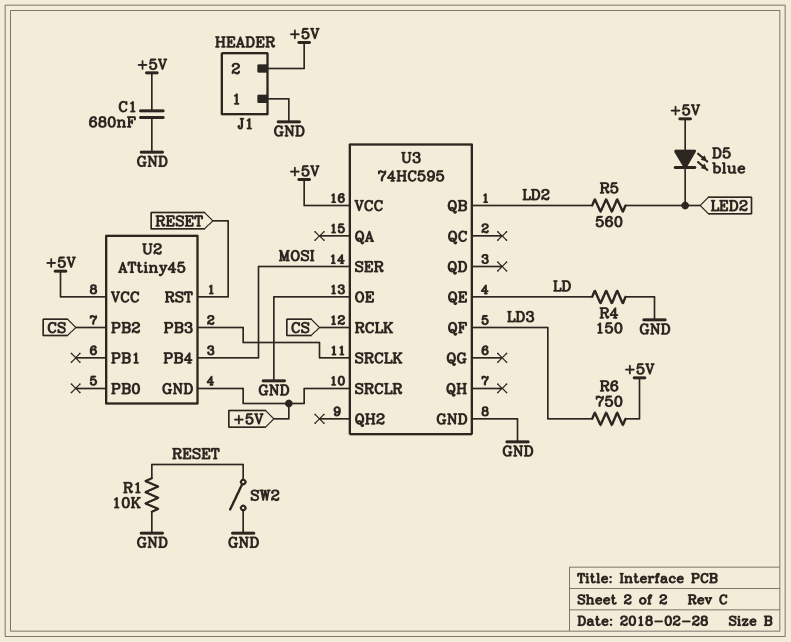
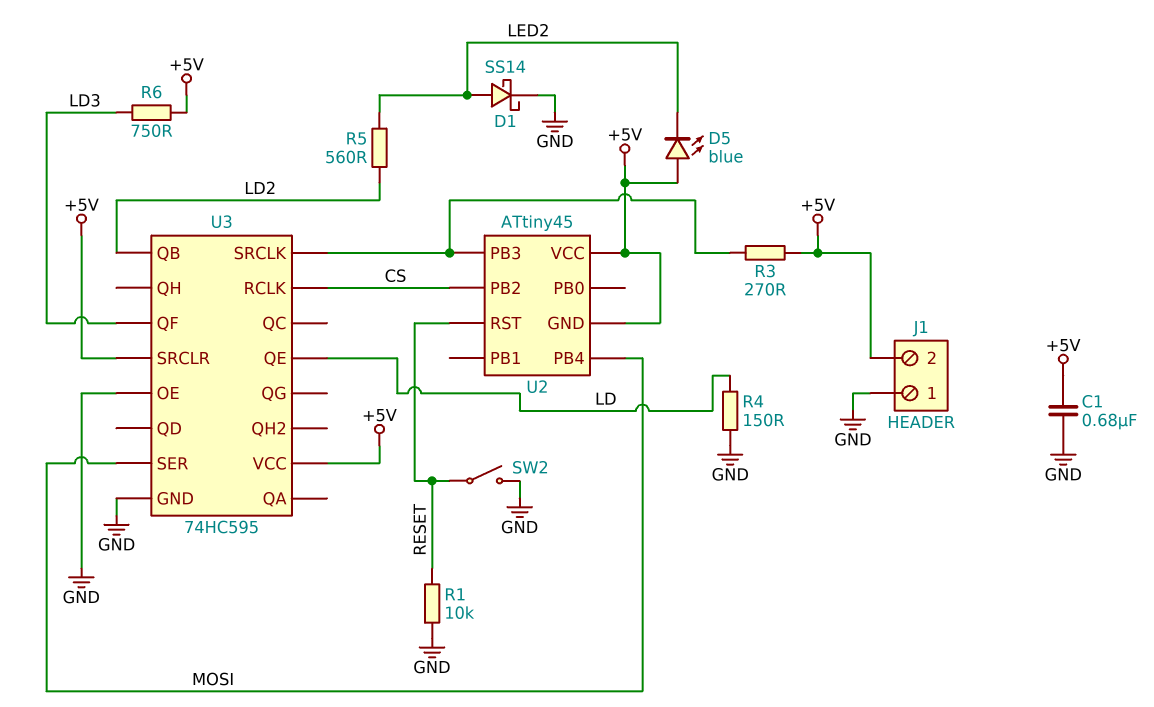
D1: none -> schottky SS14 (A LED2, K GND)
R3: none -> 270 (+5V, U2/PB3)

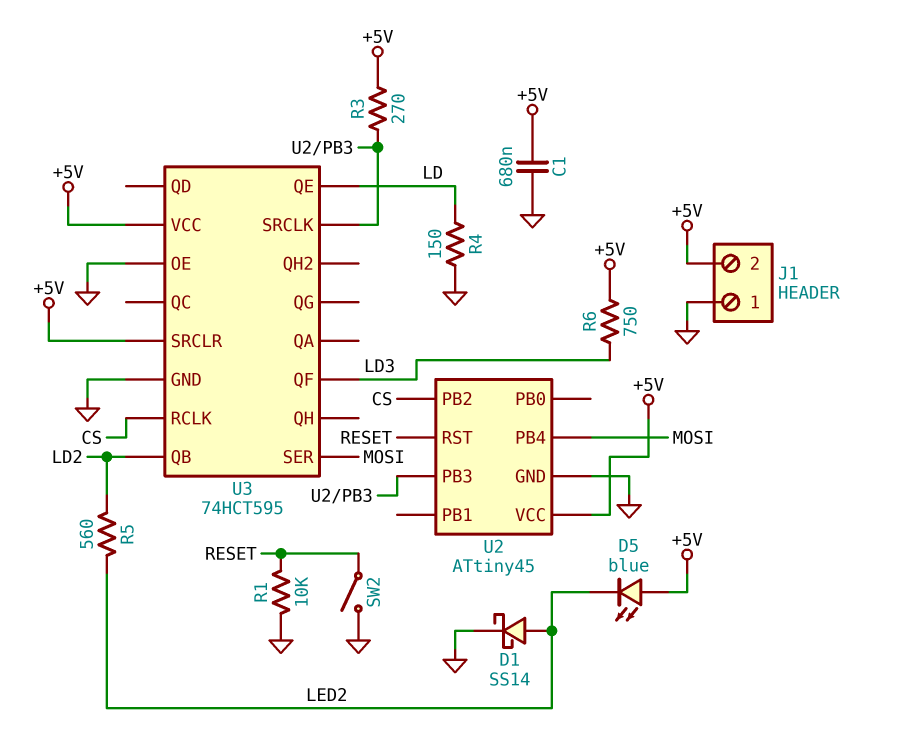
U2 pin GND: +5V -> GND
U3: 74HC595 -> 74HCT595

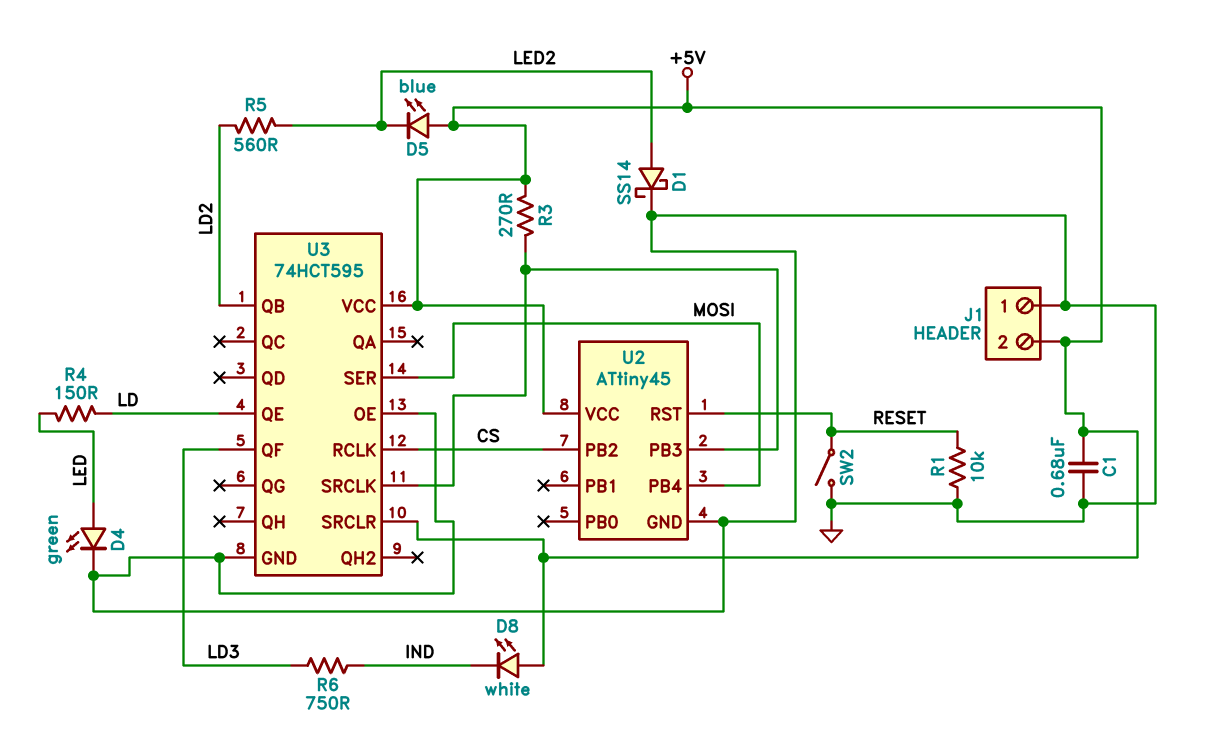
D4: none -> LED green (A LED, K GND)
D8: none -> LED white (A +5V, K IND)
R4: 150 (GND, LD) -> 150 (LD, LED)
R6: 750 (+5V, LD3) -> 750 (IND, LD3)

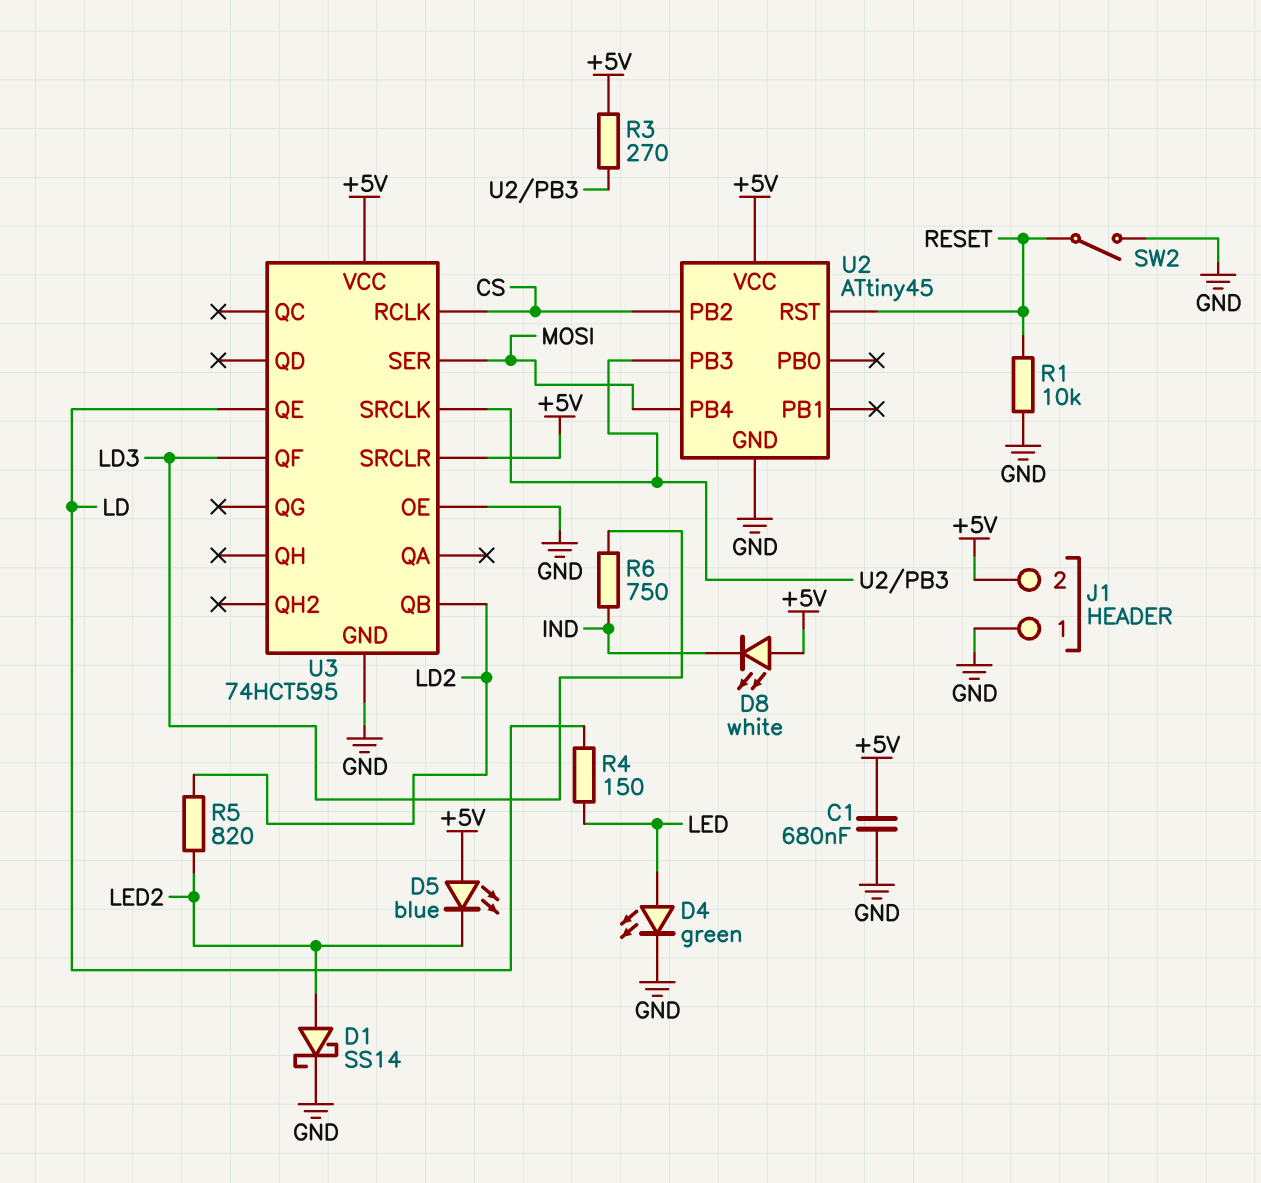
R5: 560 (LD2, LED2) -> 820 (LD2, LED2)

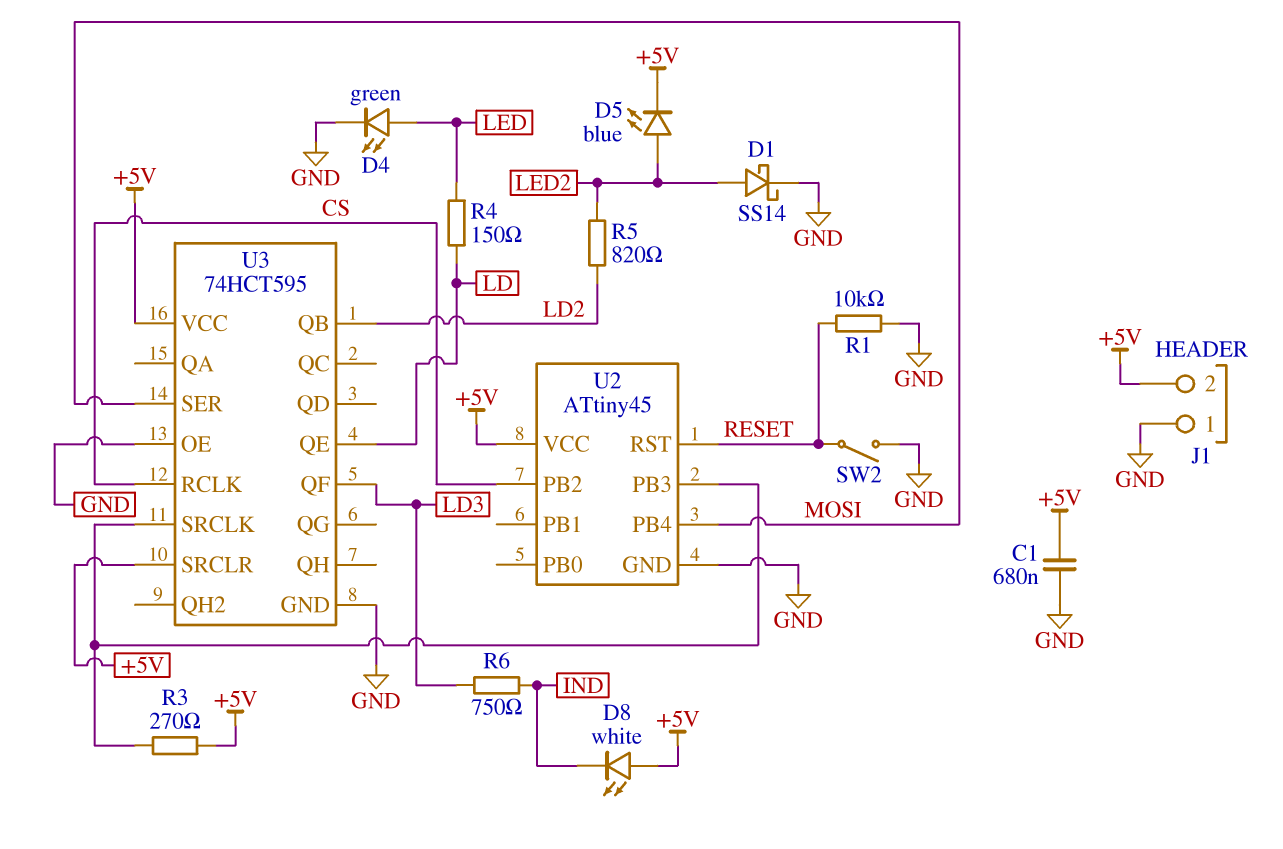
D5: LED blue (A +5V, K LED2) -> LED blue (A LED2, K +5V)

